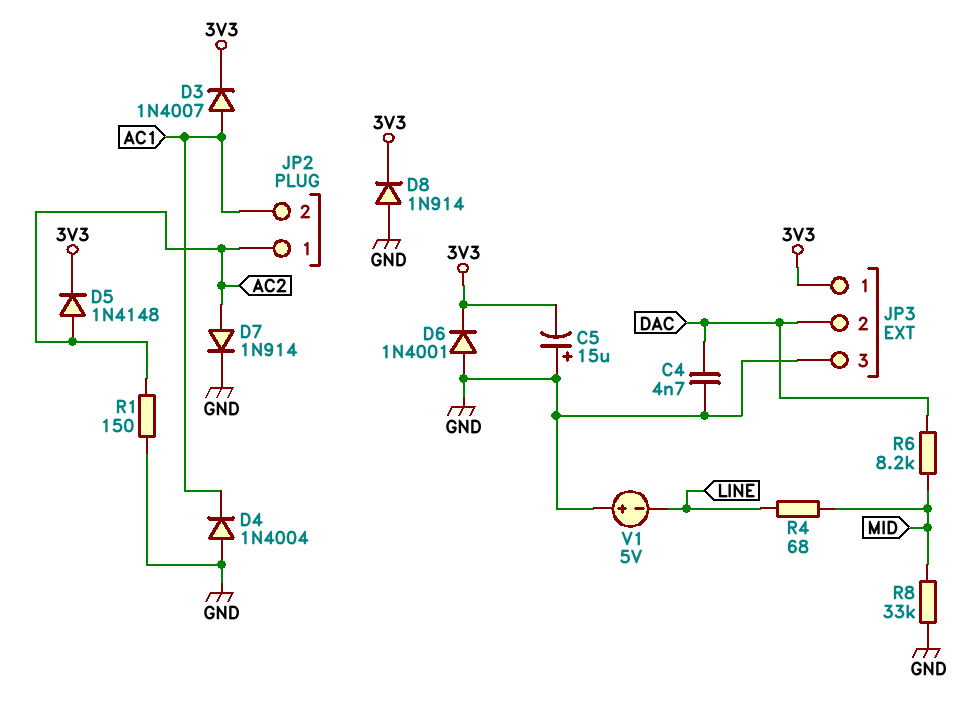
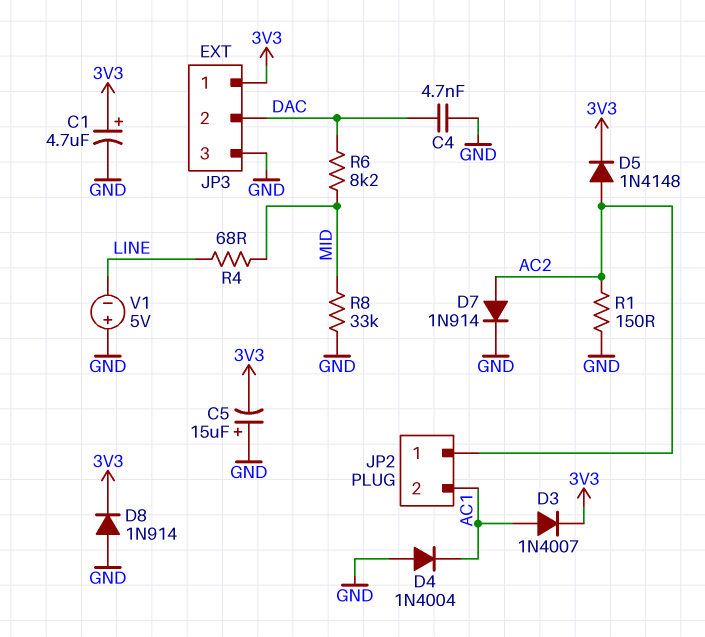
C1: none -> 4.7uF (plus 3V3, minus GND)
D6: diode 1N4001 (A GND, K 3V3) -> none

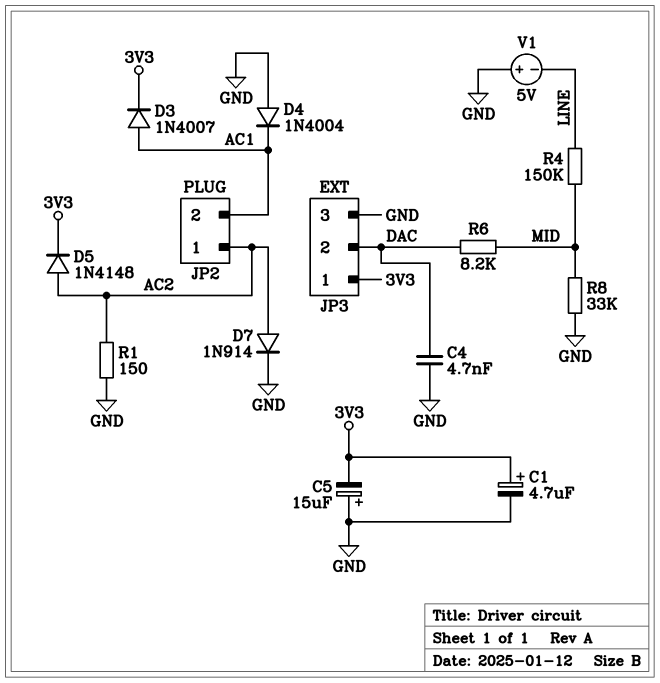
D8: diode 1N914 (A GND, K 3V3) -> none
R4: 68 (LINE, MID) -> 150k (LINE, MID)

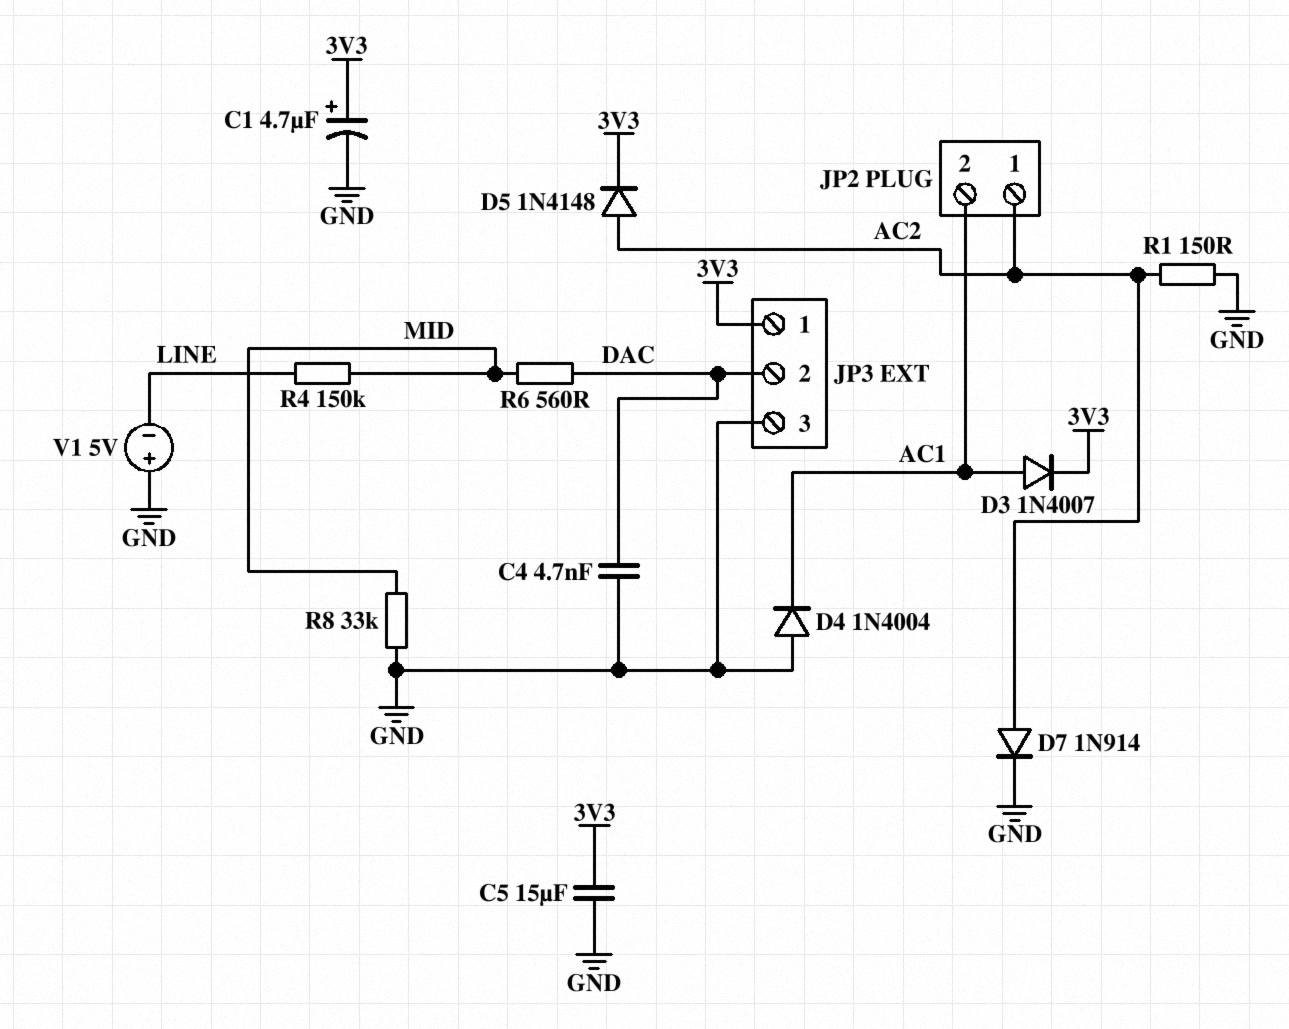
C5: 15uF (plus GND, minus 3V3) -> 15uF (3V3, GND)
R6: 8.2k (DAC, MID) -> 560 (DAC, MID)

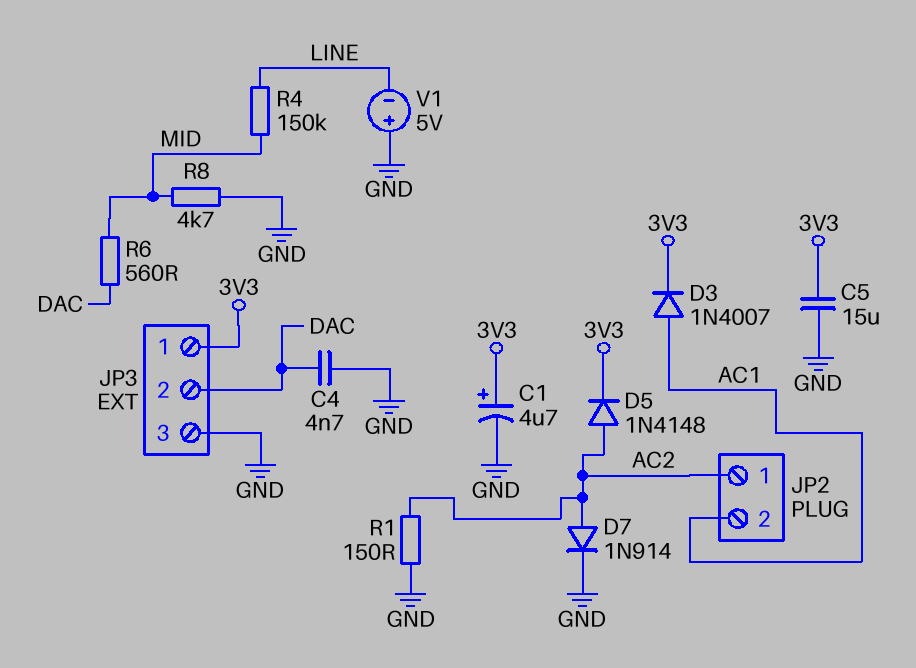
D4: diode 1N4004 (A GND, K AC1) -> none
R8: 33k (GND, MID) -> 4.7k (GND, MID)

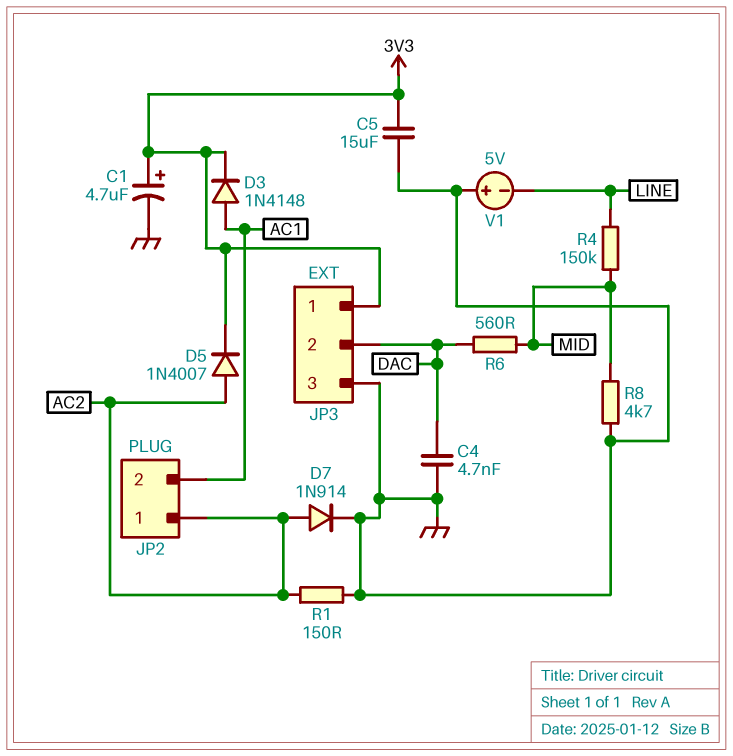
D3: diode 1N4007 (A AC1, K 3V3) -> diode 1N4148 (A AC1, K 3V3)
D5: diode 1N4148 (A AC2, K 3V3) -> diode 1N4007 (A AC2, K 3V3)

